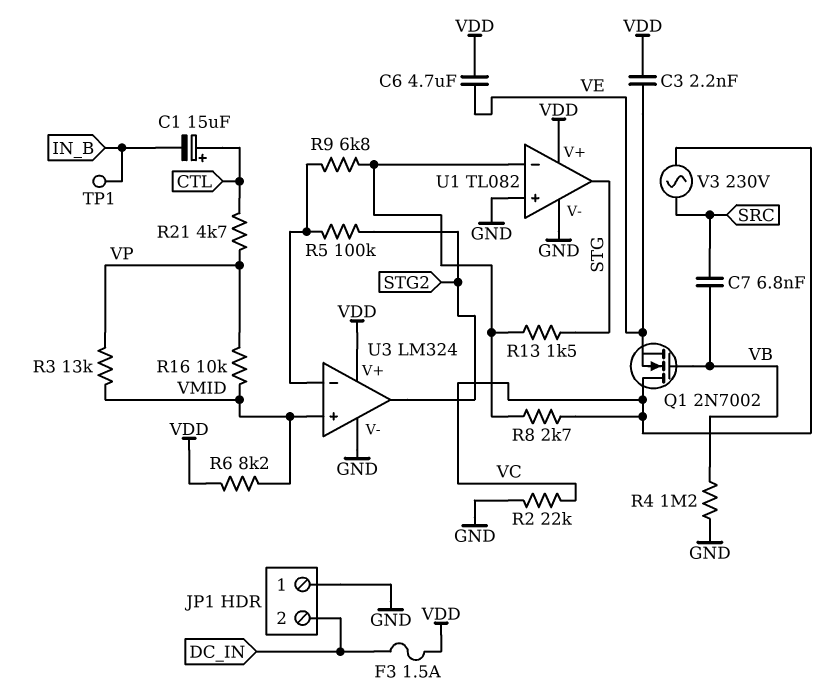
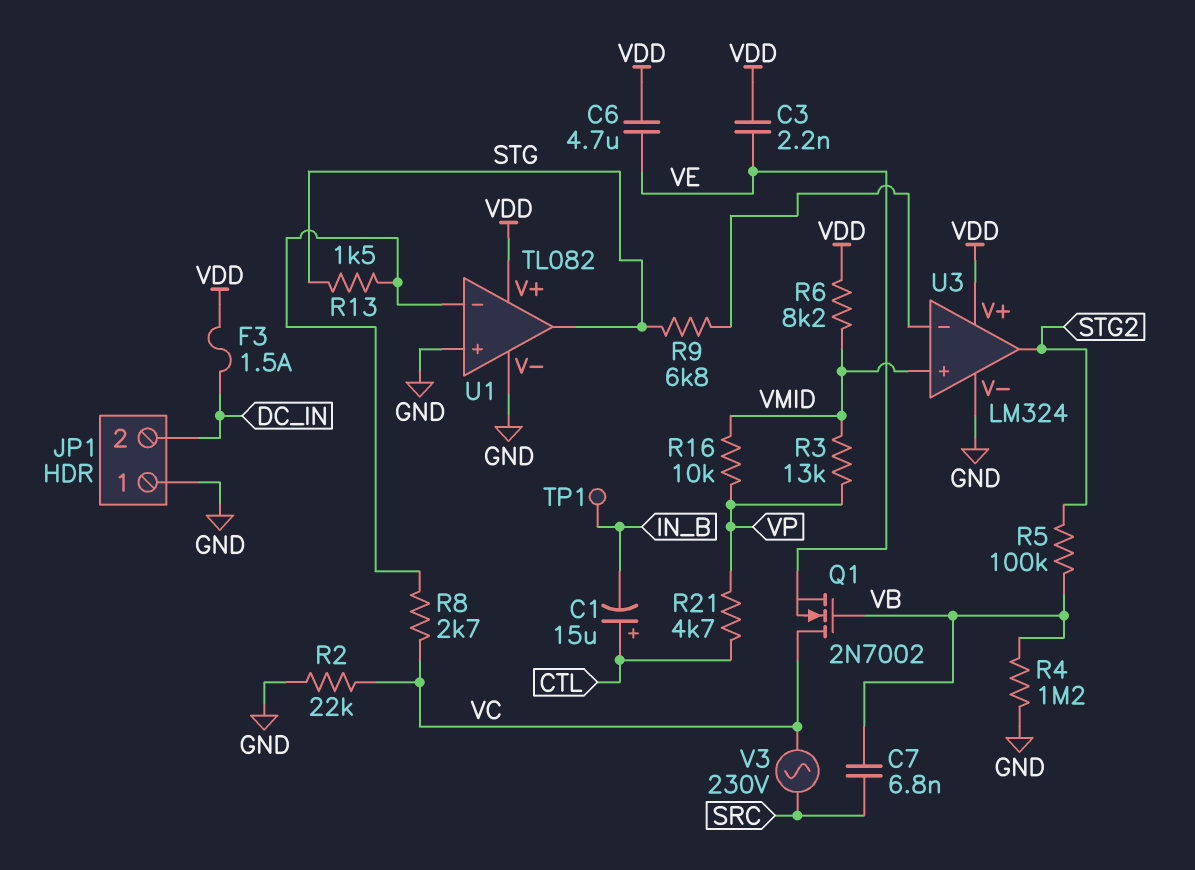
R5: 100k (STG2, U3/in-) -> 100k (STG2, VB)
R9: 6.8k (U1/in-, U3/in-) -> 6.8k (STG, U3/in-)

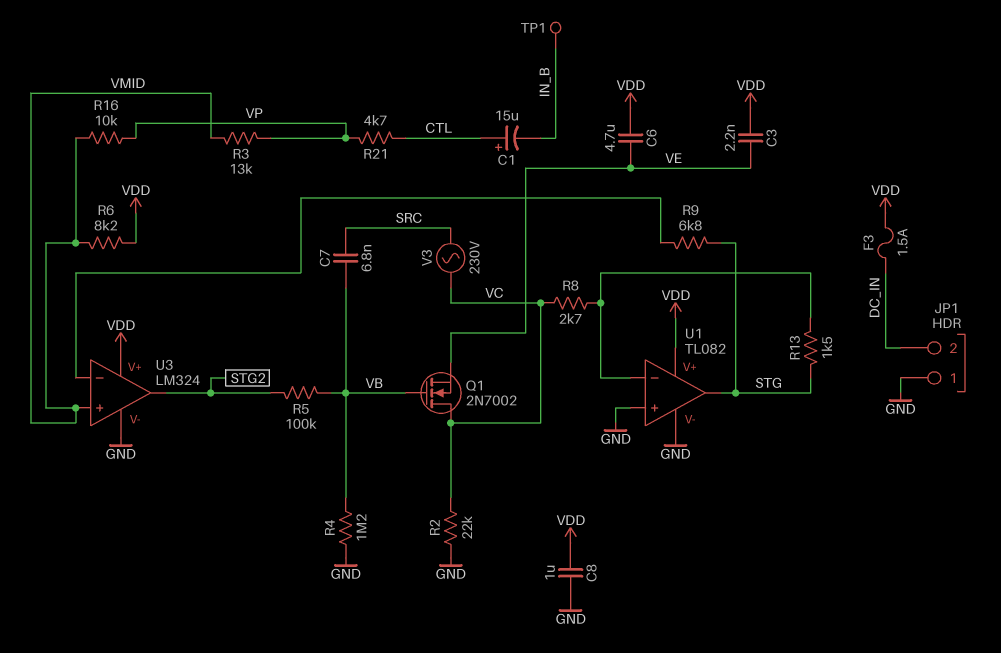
C8: none -> 1uF (GND, VDD)

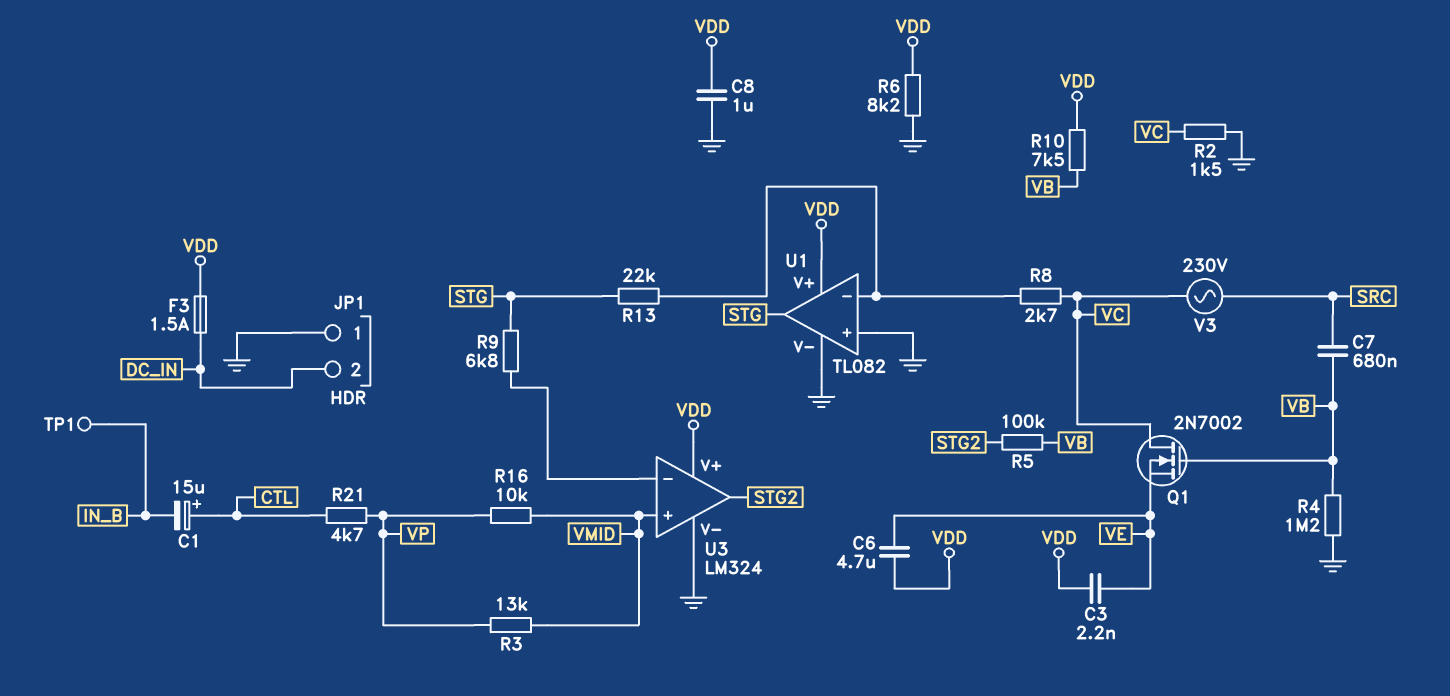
C7: 6.8nF (SRC, VB) -> 680nF (SRC, VB)
R2: 22k (GND, VC) -> 1.5k (GND, VC)
R6: 8.2k (VDD, VMID) -> 8.2k (GND, VDD)
R10: none -> 7.5k (VB, VDD)
R13: 1.5k (STG, U1/in-) -> 22k (STG, U1/in-)

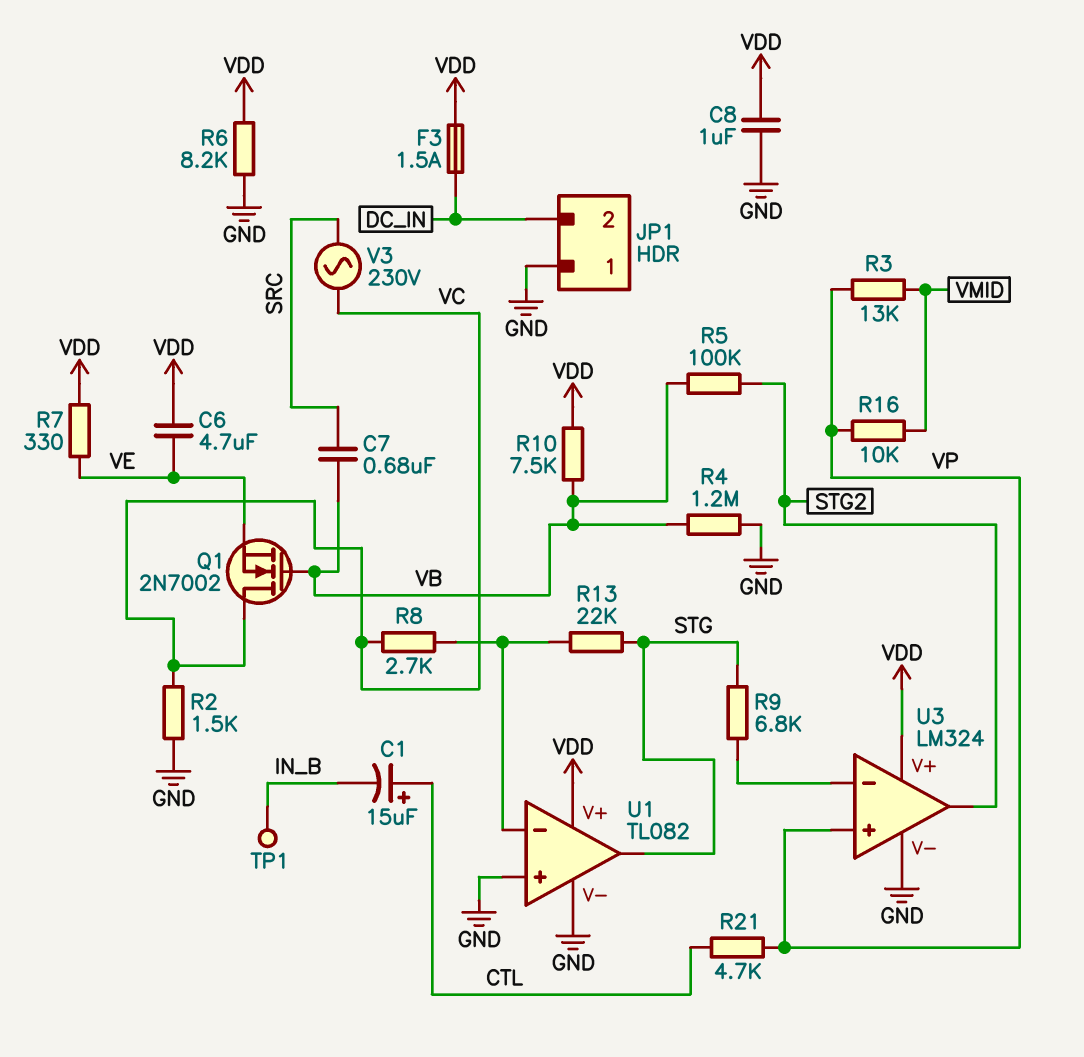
C3: 2.2nF (VDD, VE) -> none
R7: none -> 330 (VDD, VE)
U3 pin in+: VMID -> VP

